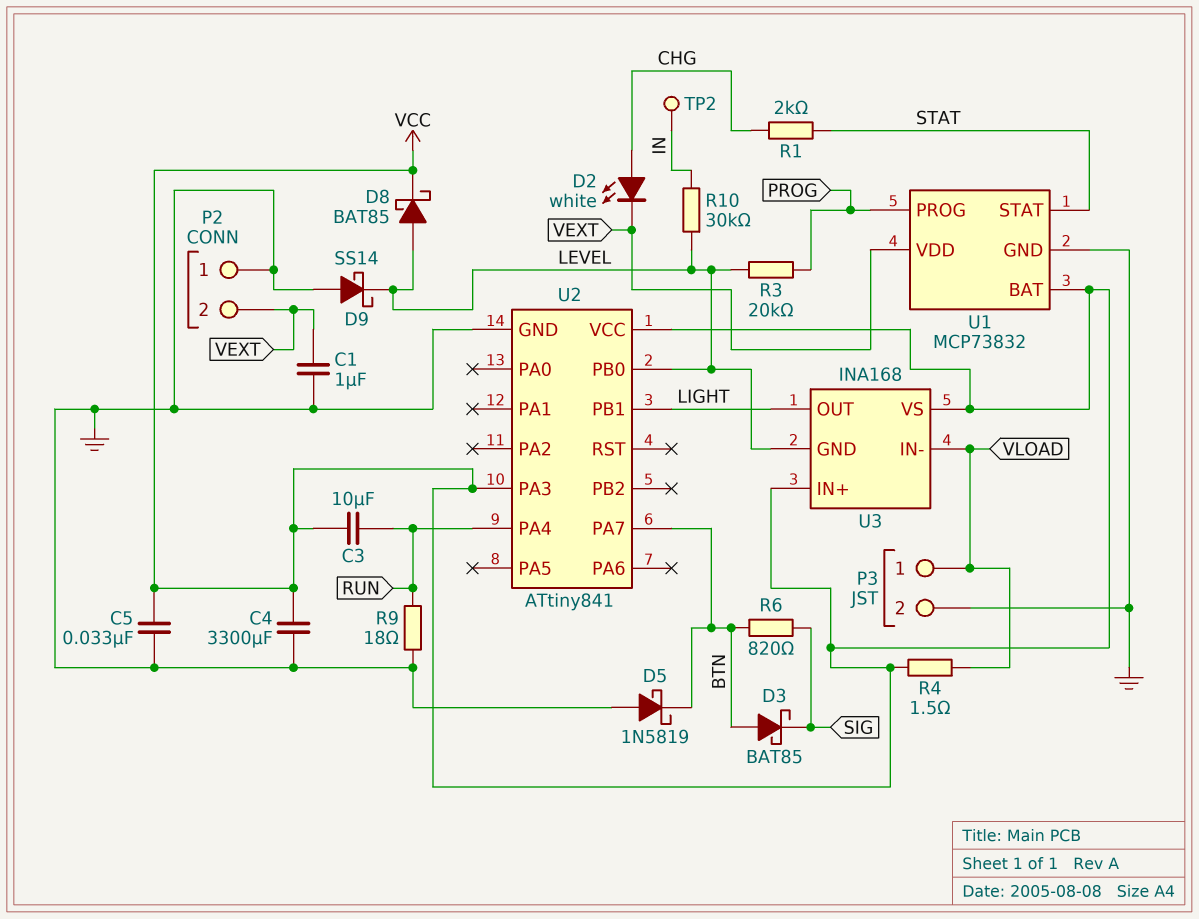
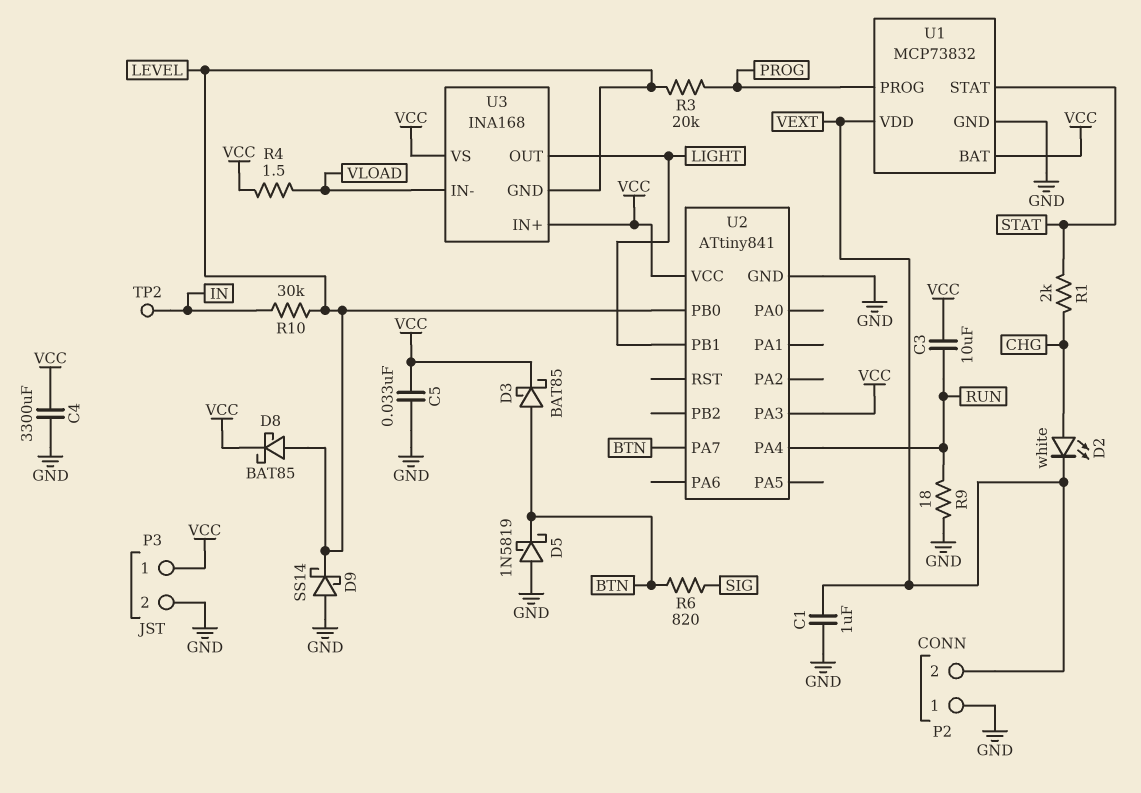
D3: schottky BAT85 (A BTN, K SIG) -> schottky BAT85 (A BTN, K VCC)
P3 pin 1: VLOAD -> VCC

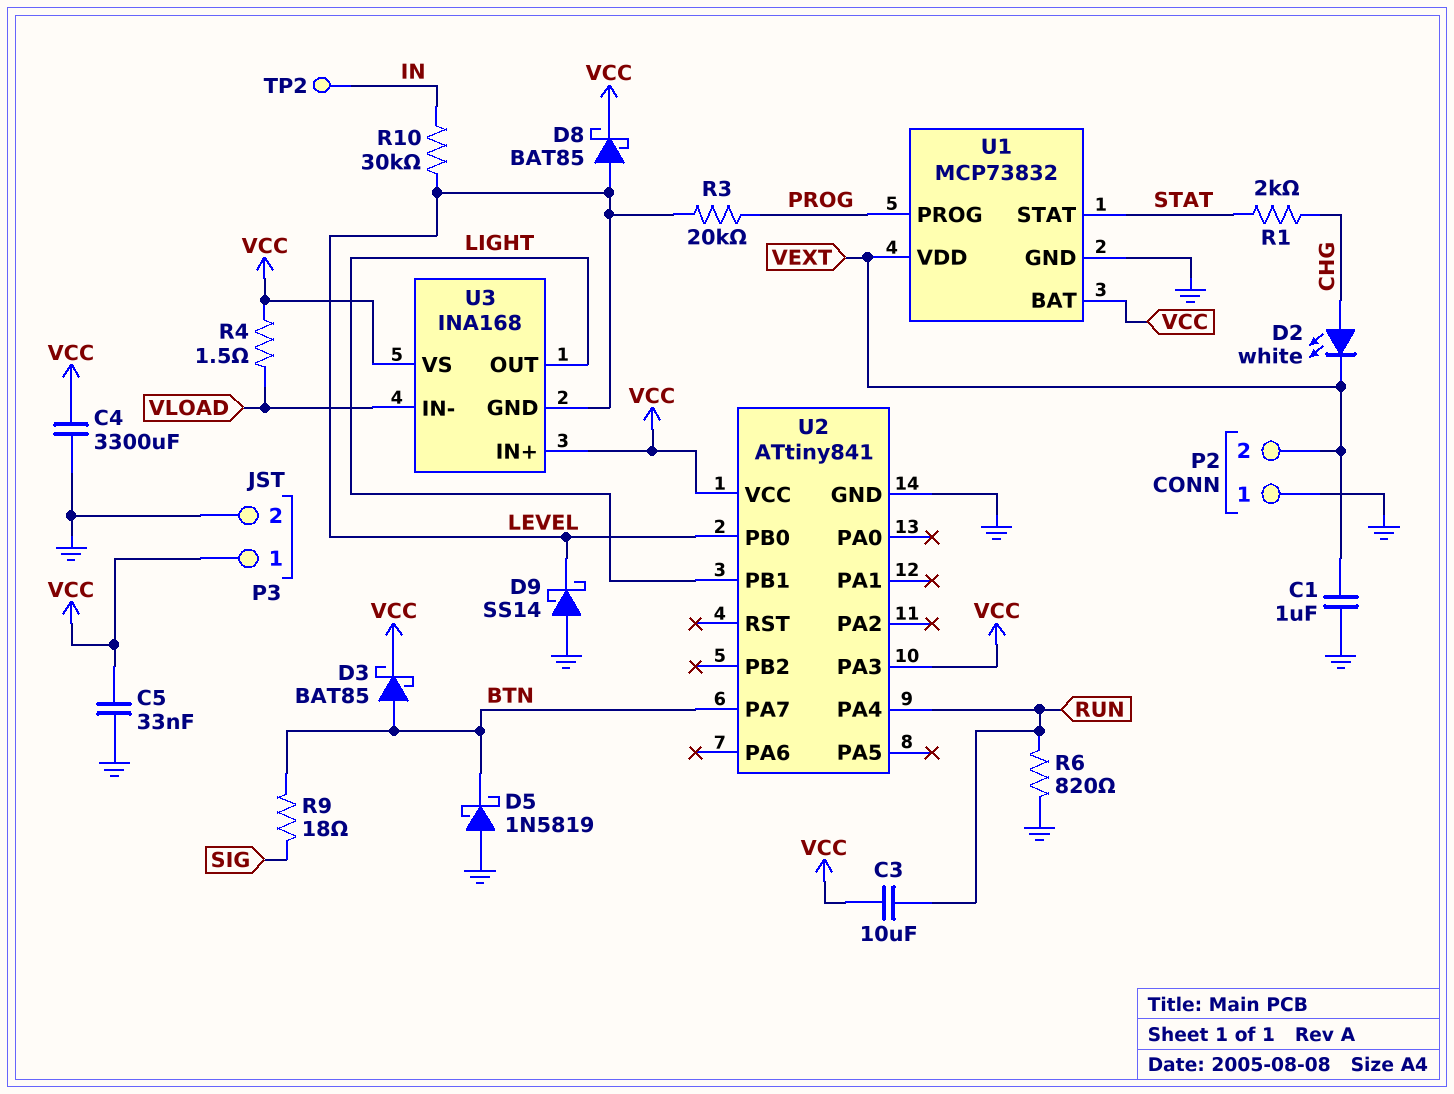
R6: 820 (BTN, SIG) -> 820 (GND, RUN)
R9: 18 (GND, RUN) -> 18 (BTN, SIG)

